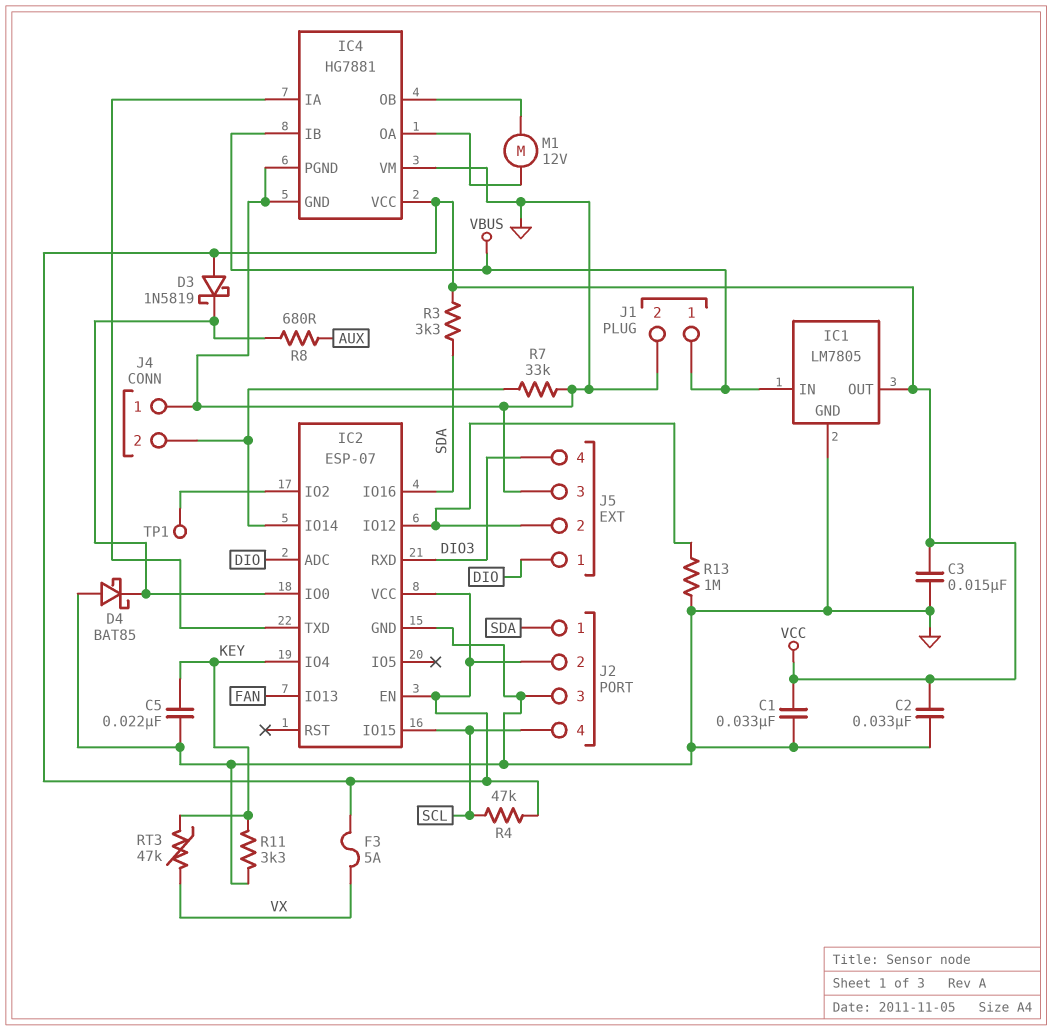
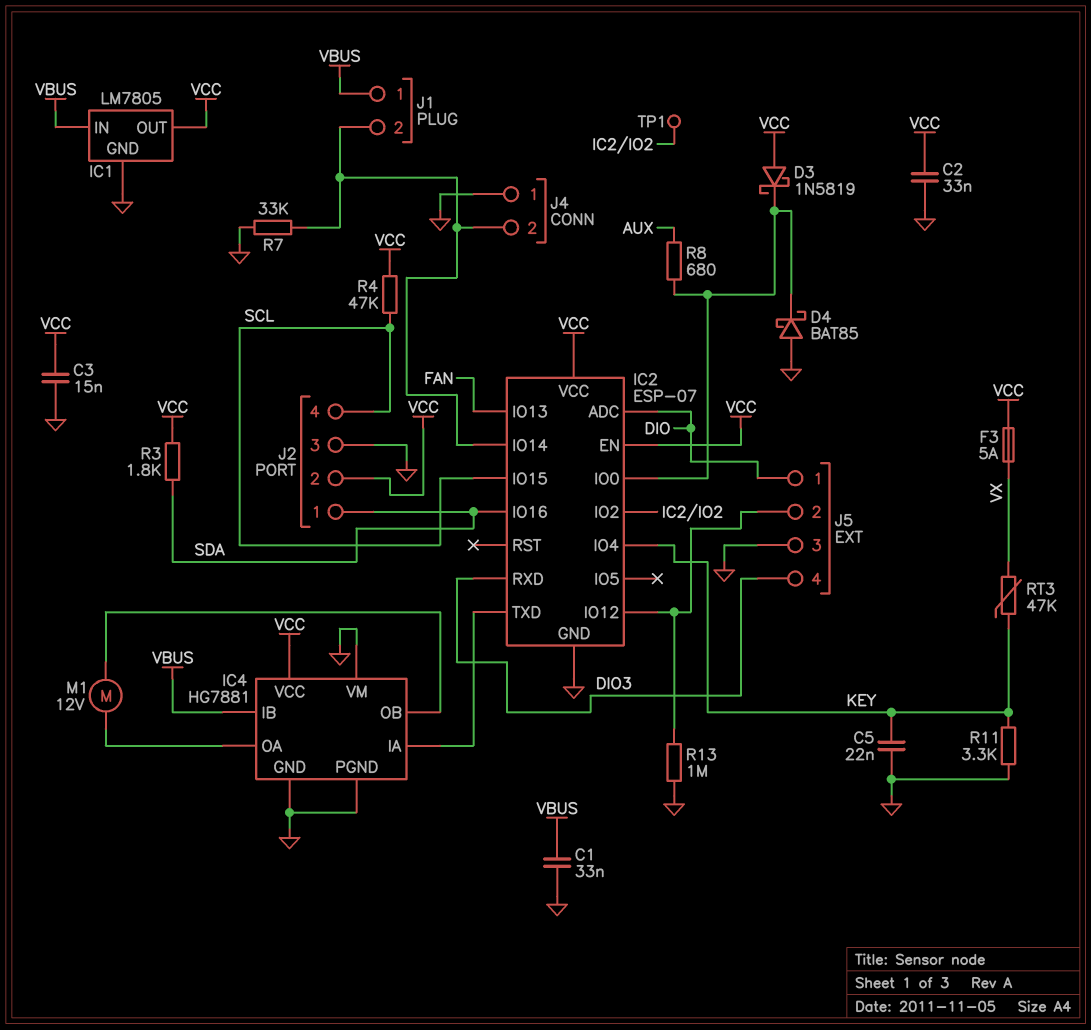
C1: 33nF (GND, VCC) -> 33nF (GND, VBUS)
J1 pin 2: GND -> IC2/IO14
R3: 3.3k (SDA, VCC) -> 1.8k (SDA, VCC)

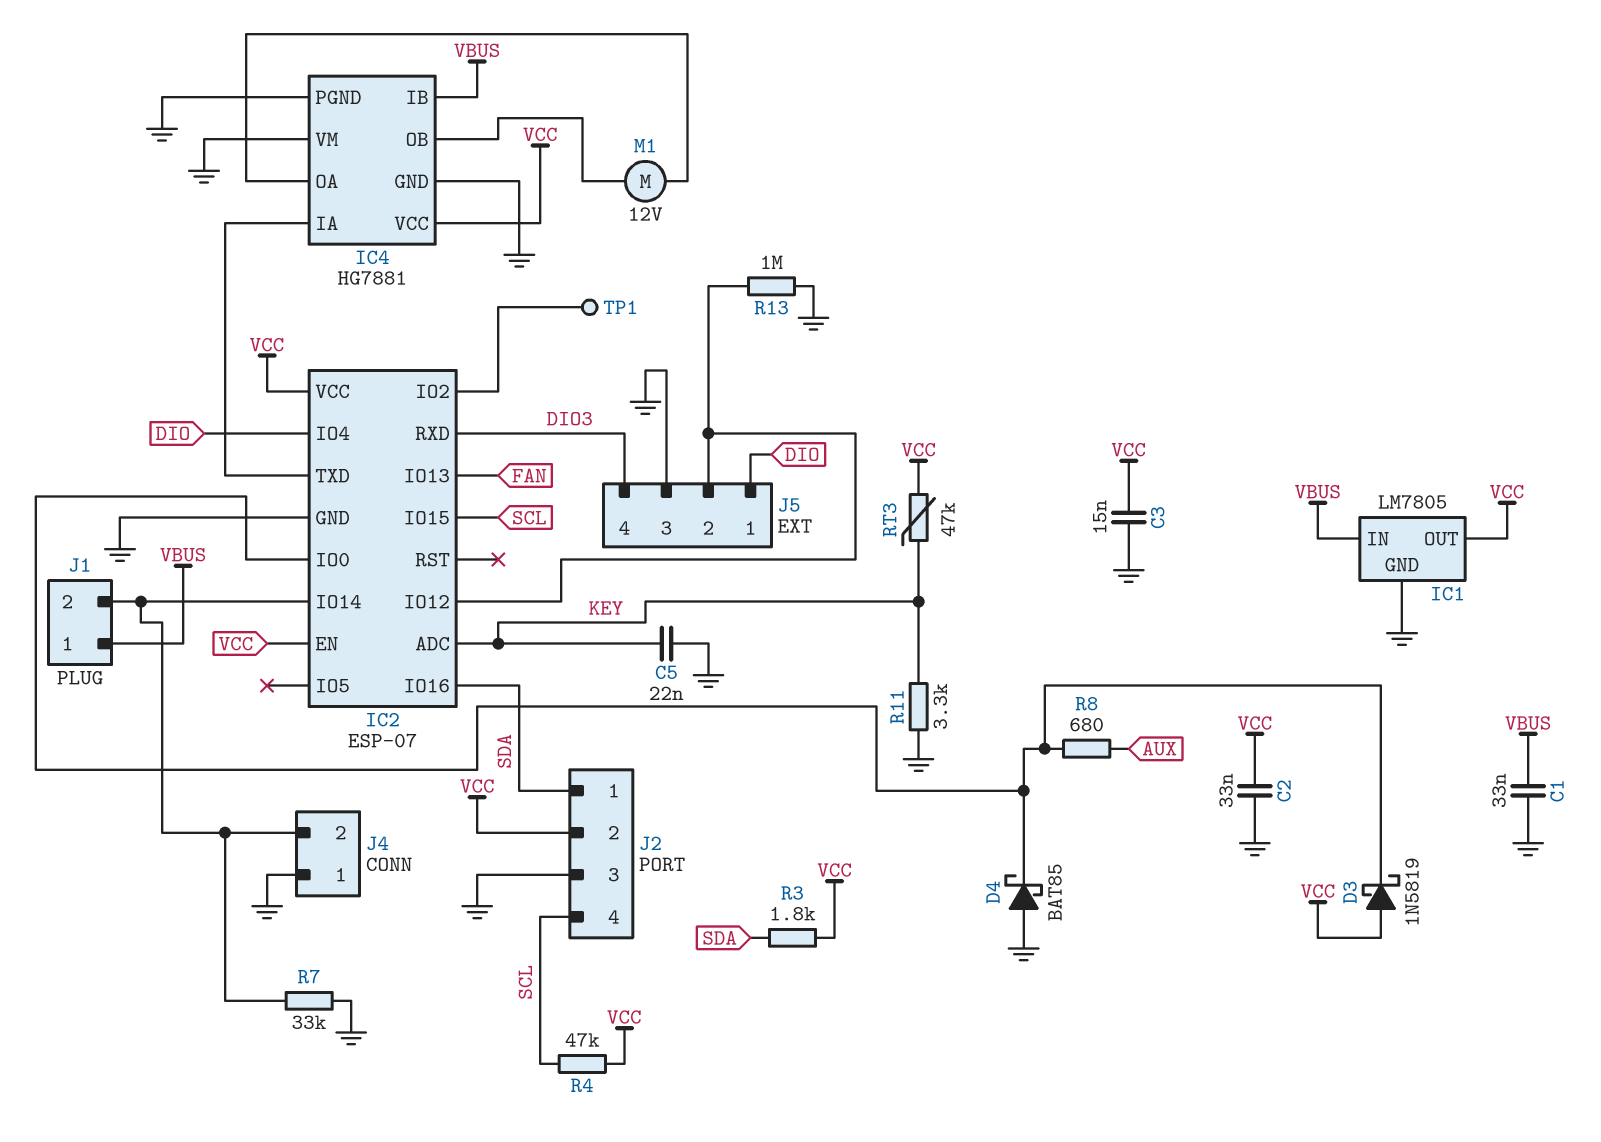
F3: 5A (VCC, VX) -> none
IC2 pin ADC: DIO -> KEY
IC2 pin IO4: KEY -> DIO
RT3: 47k (KEY, VX) -> 47k (KEY, VCC)

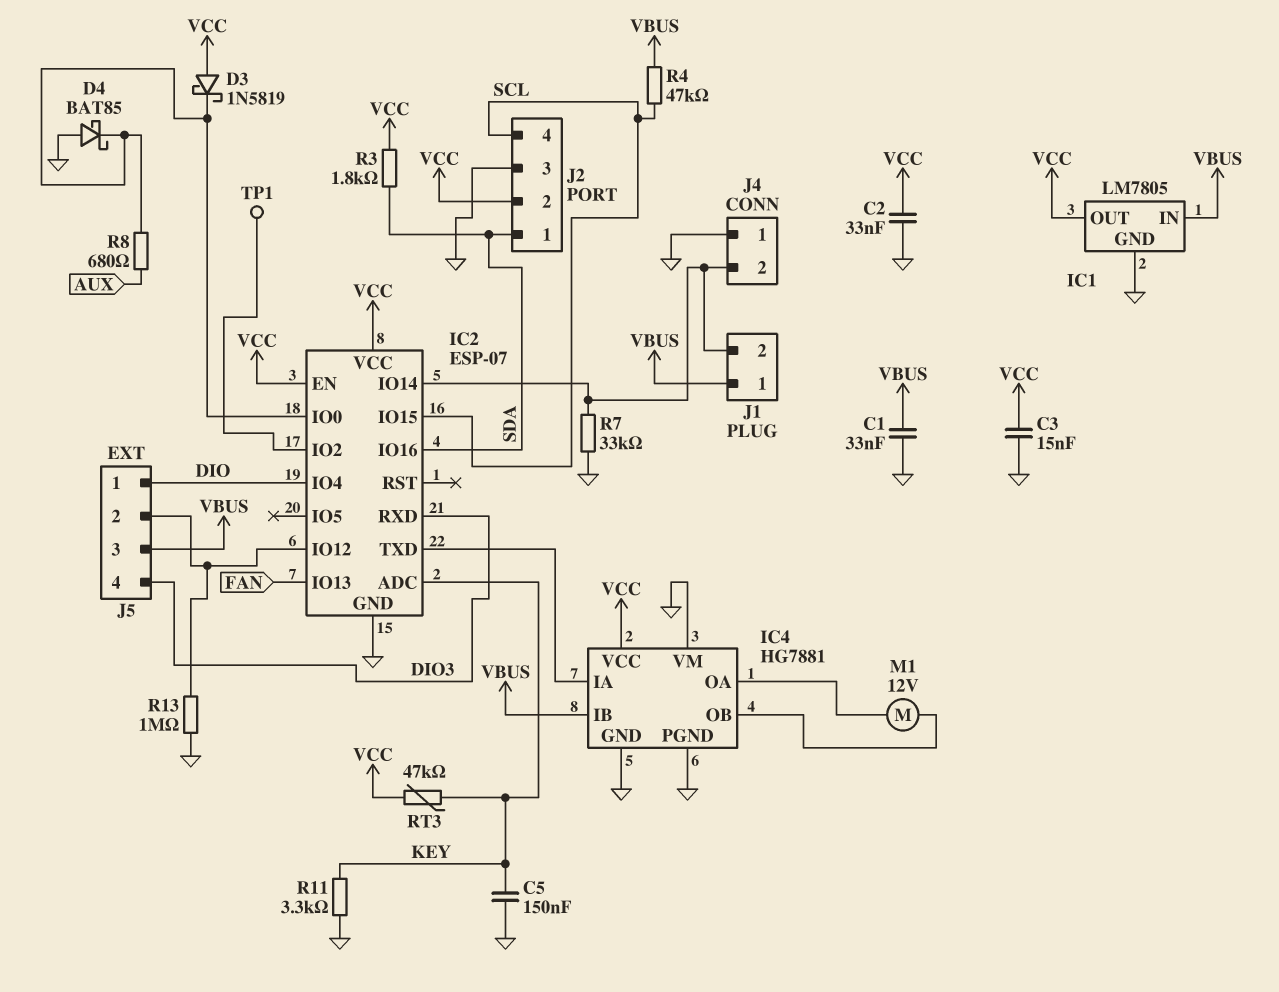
C5: 22nF (GND, KEY) -> 150nF (GND, KEY)
J5 pin 3: GND -> VBUS
R4: 47k (SCL, VCC) -> 47k (SCL, VBUS)

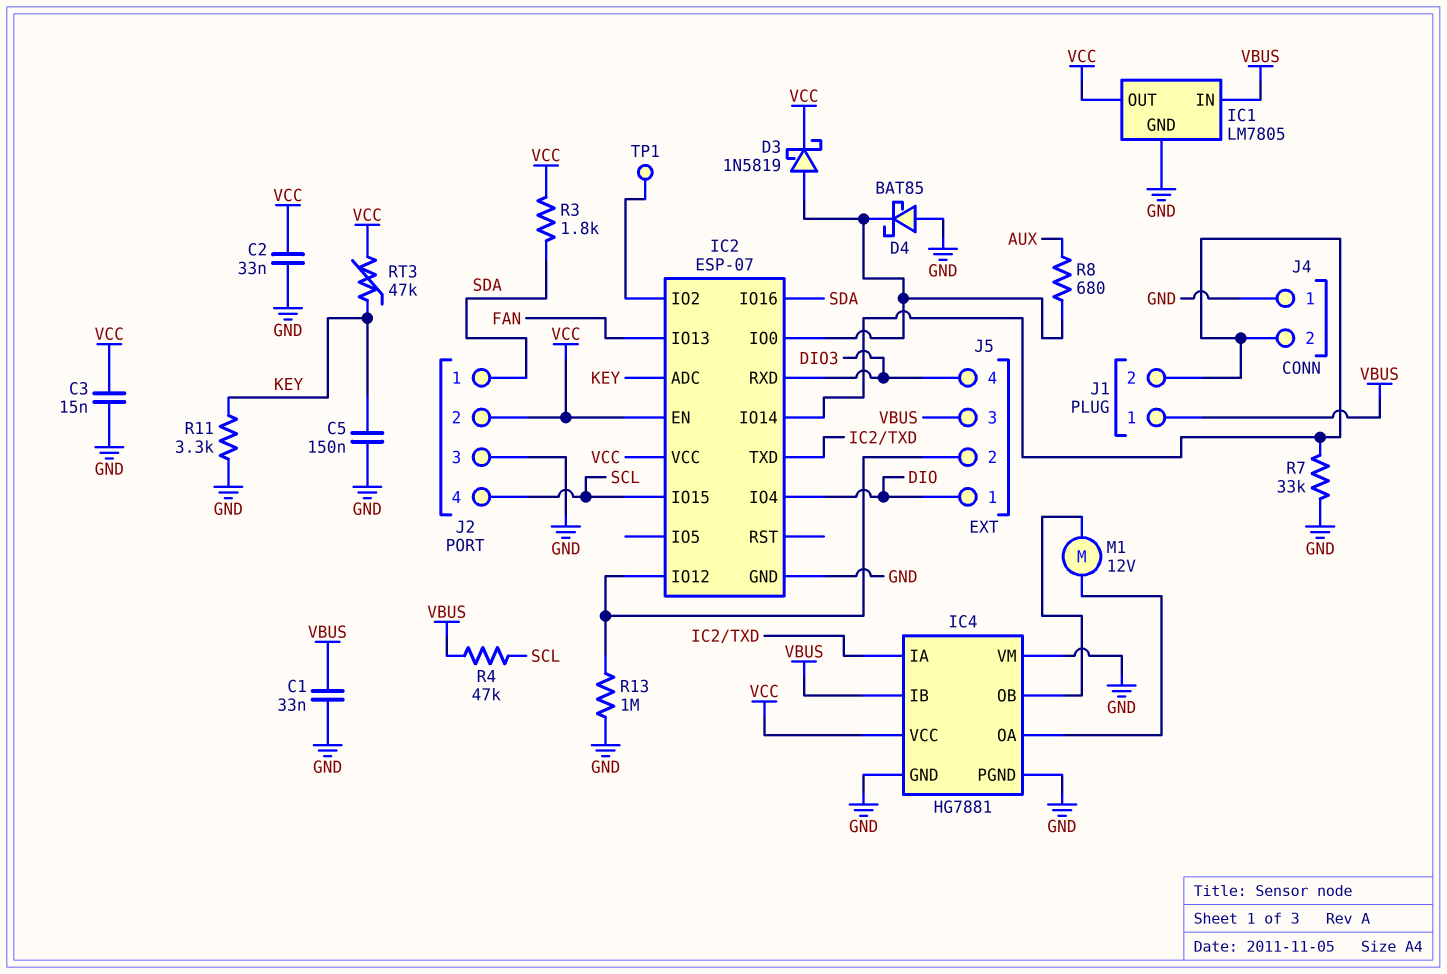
D3: schottky 1N5819 (A VCC, K IC2/IO0) -> schottky 1N5819 (A IC2/IO0, K VCC)

